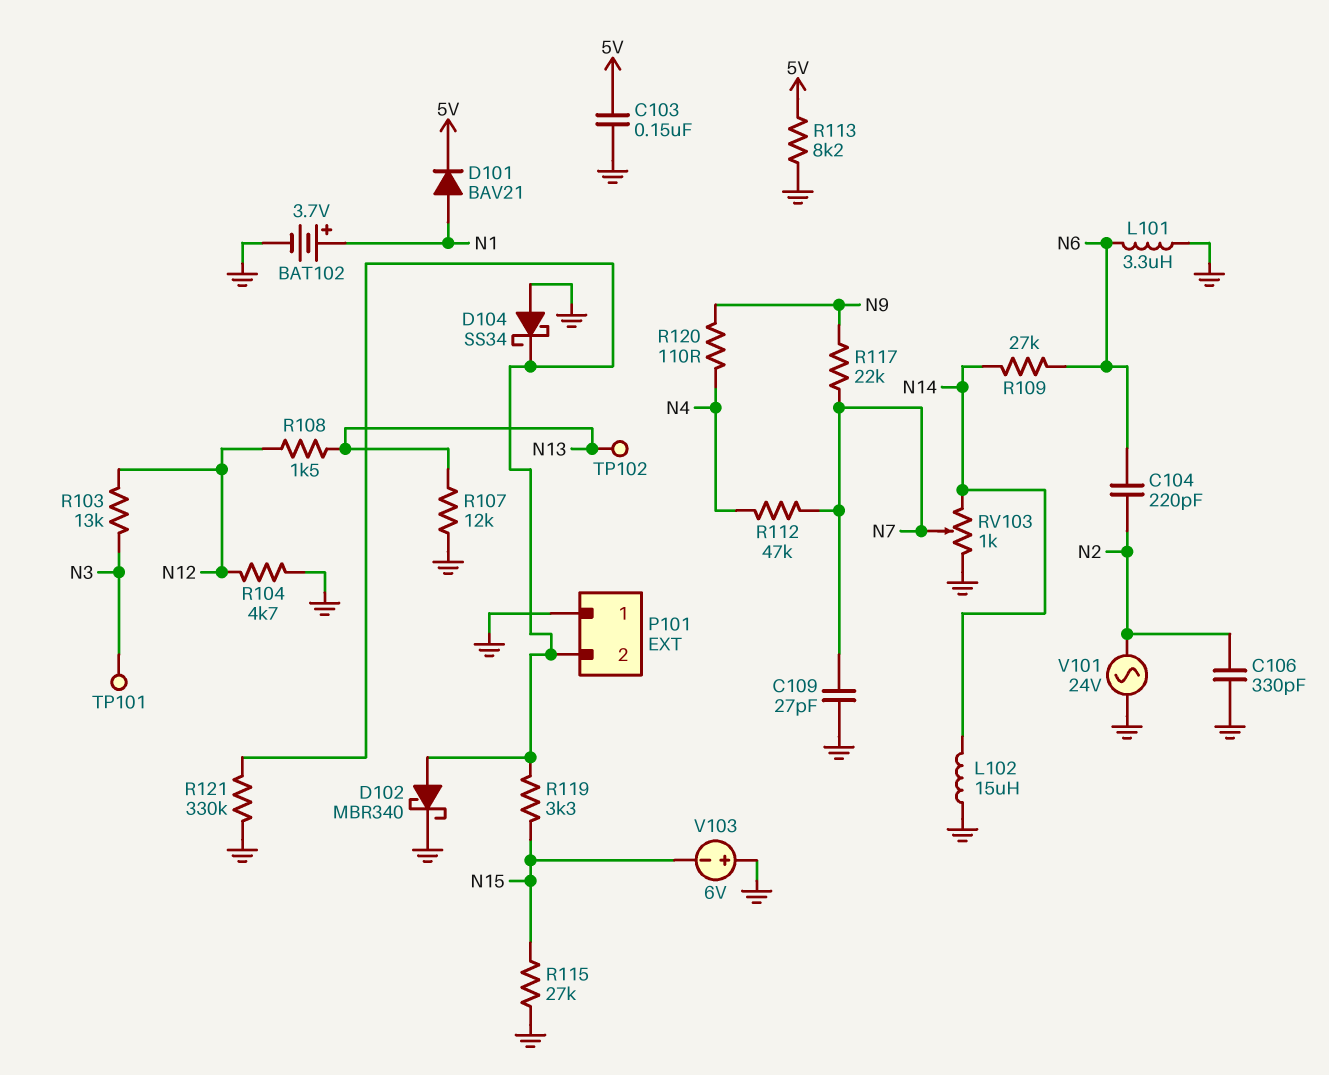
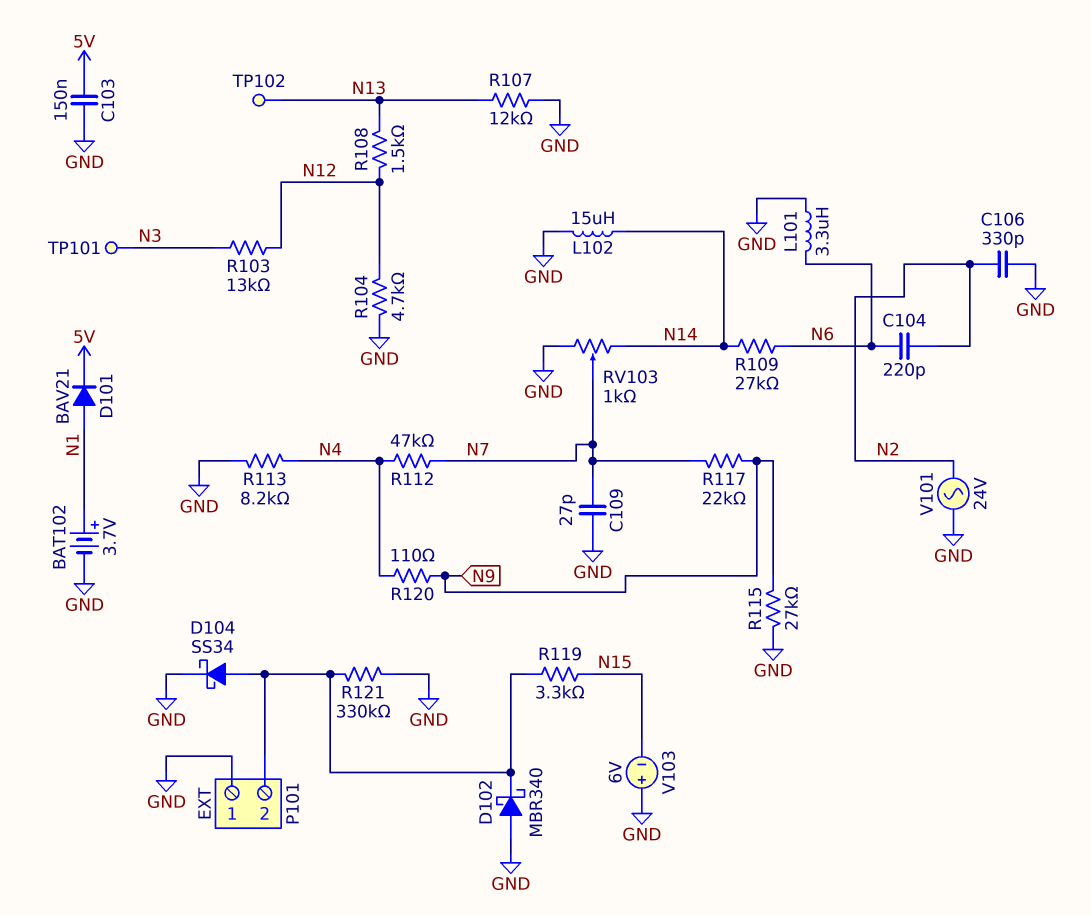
D102: schottky MBR340 (A P101/2, K GND) -> schottky MBR340 (A GND, K P101/2)
D104: schottky SS34 (A GND, K P101/2) -> schottky SS34 (A P101/2, K GND)
R113: 8.2k (5V, GND) -> 8.2k (GND, N4)
R115: 27k (GND, N15) -> 27k (GND, N9)

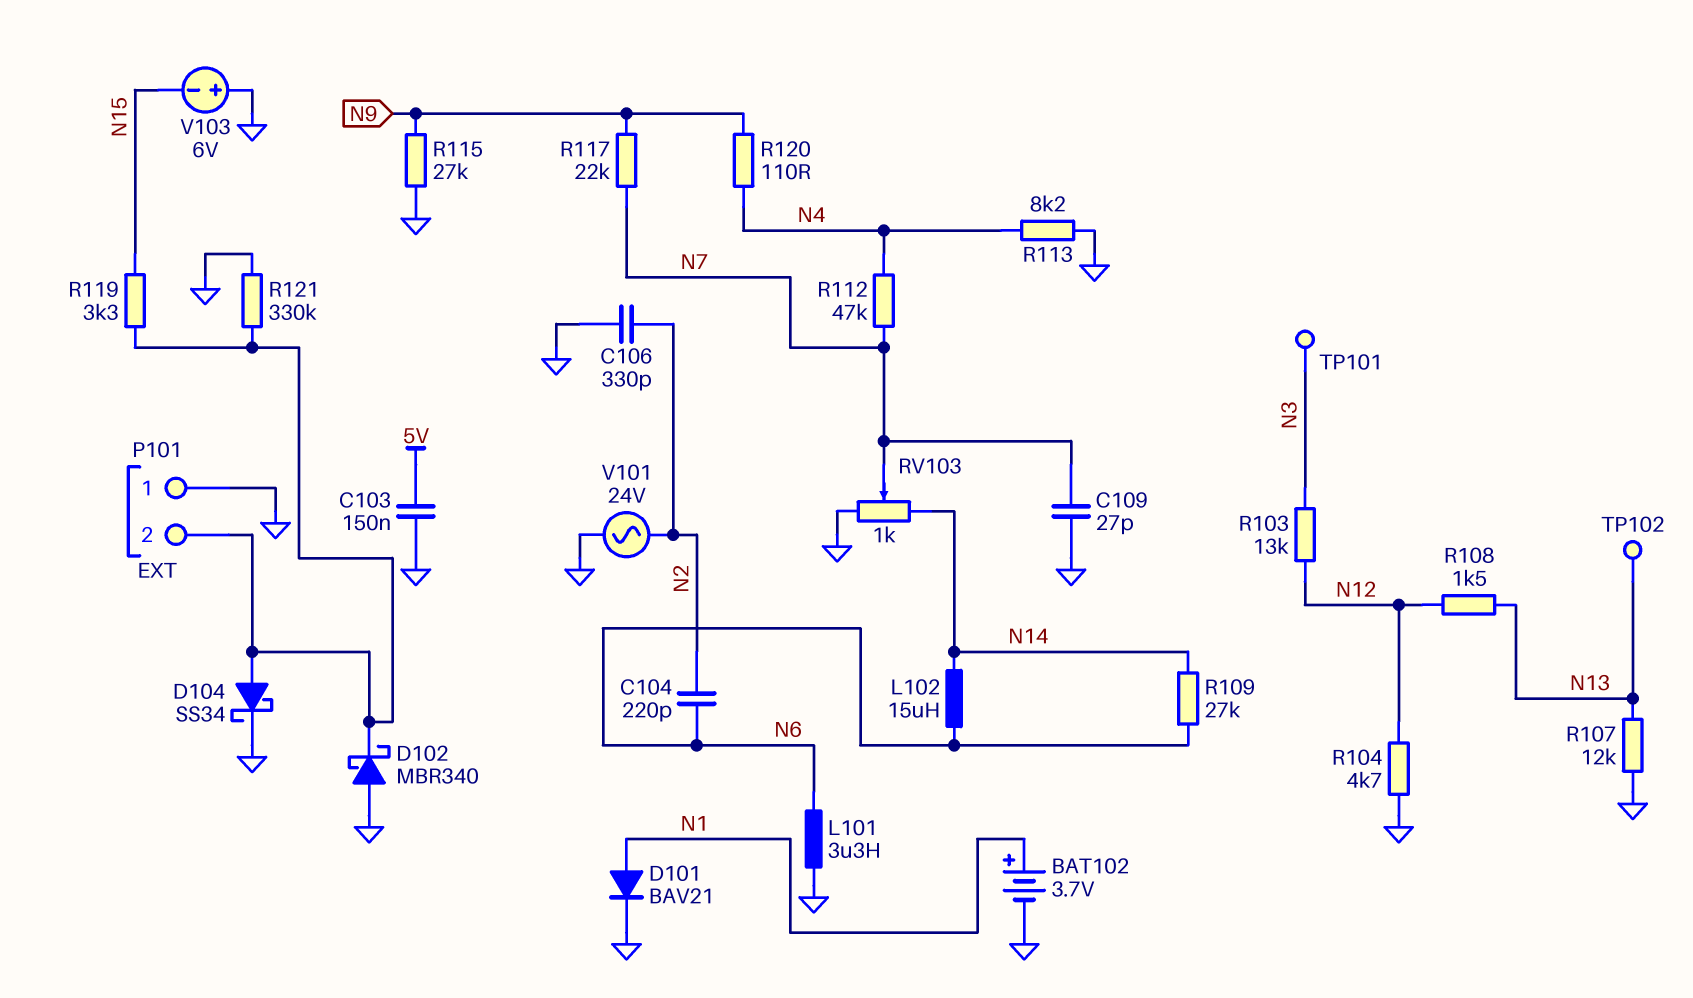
D101: diode BAV21 (A N1, K 5V) -> diode BAV21 (A N1, K GND)
L102: 15uH (GND, N14) -> 15uH (N6, N14)

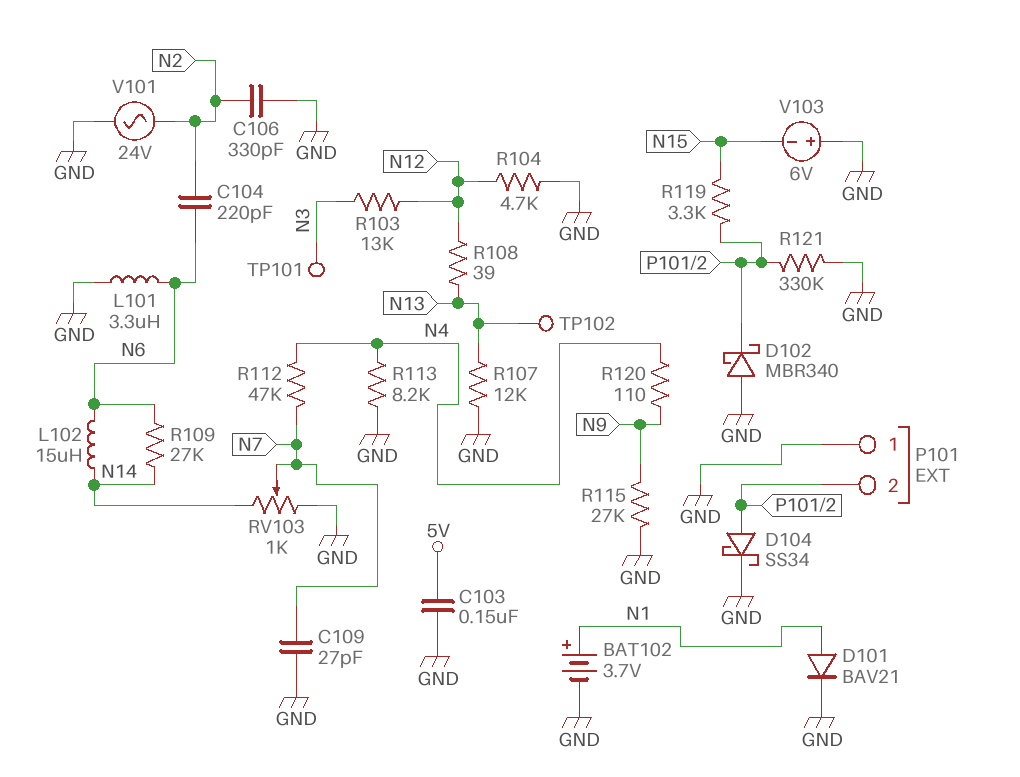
R108: 1.5k (N12, N13) -> 39 (N12, N13)
R117: 22k (N7, N9) -> none

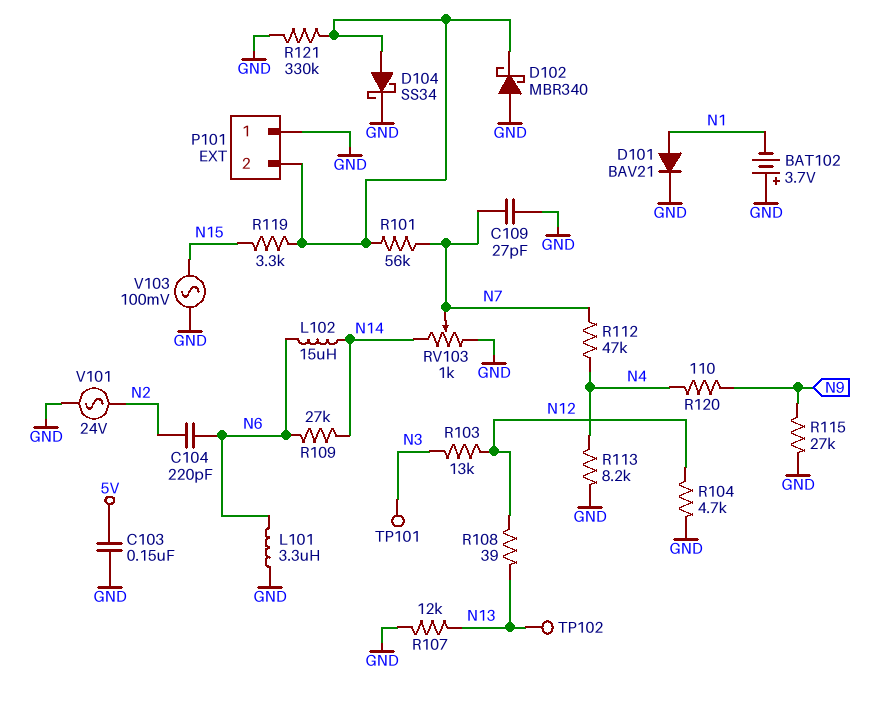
BAT102: 3.7V (plus N1, minus GND) -> 3.7V (plus GND, minus N1)
C106: 330pF (GND, N2) -> none
R101: none -> 56k (N7, P101/2)
V103: 6V (plus GND, minus N15) -> AC 100mV (GND, N15)

